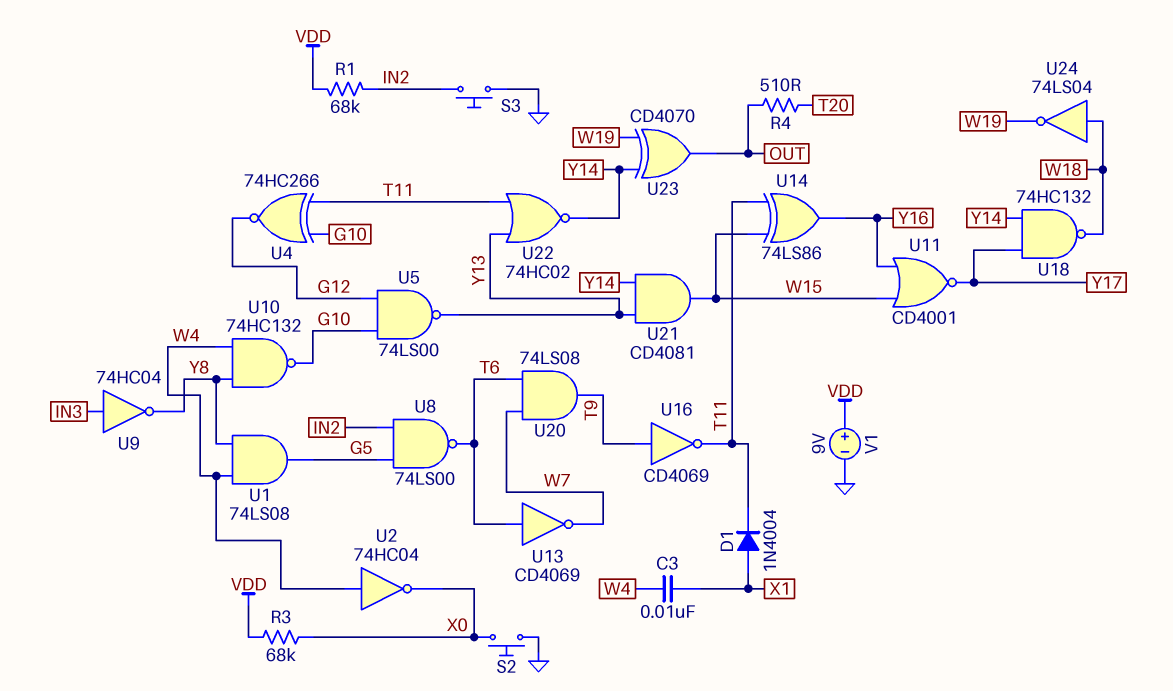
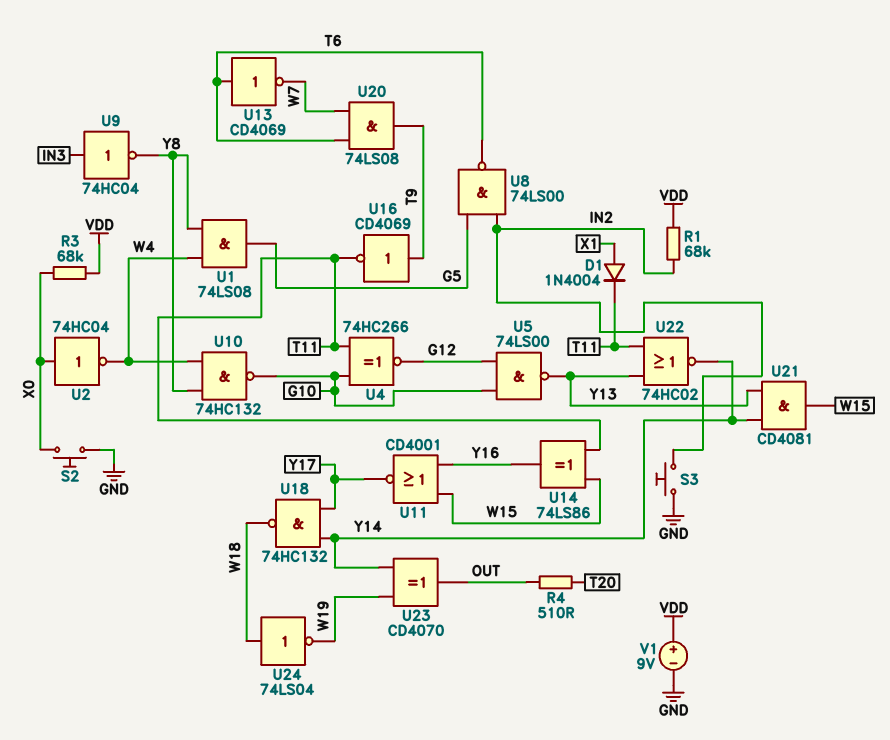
C3: 10nF (W4, X1) -> none
U2: NOT 74HC04 (in W4, out X0) -> NOT 74HC04 (in X0, out W4)

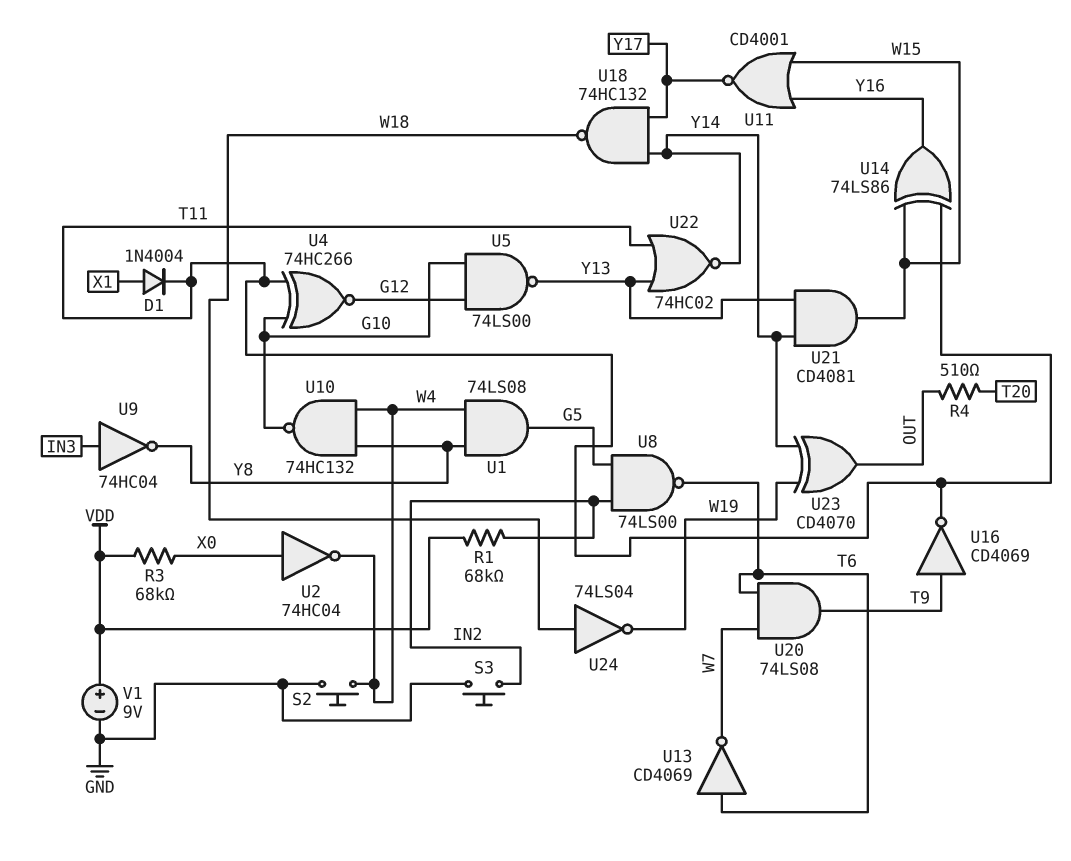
S2: button (GND, X0) -> button (GND, W4)

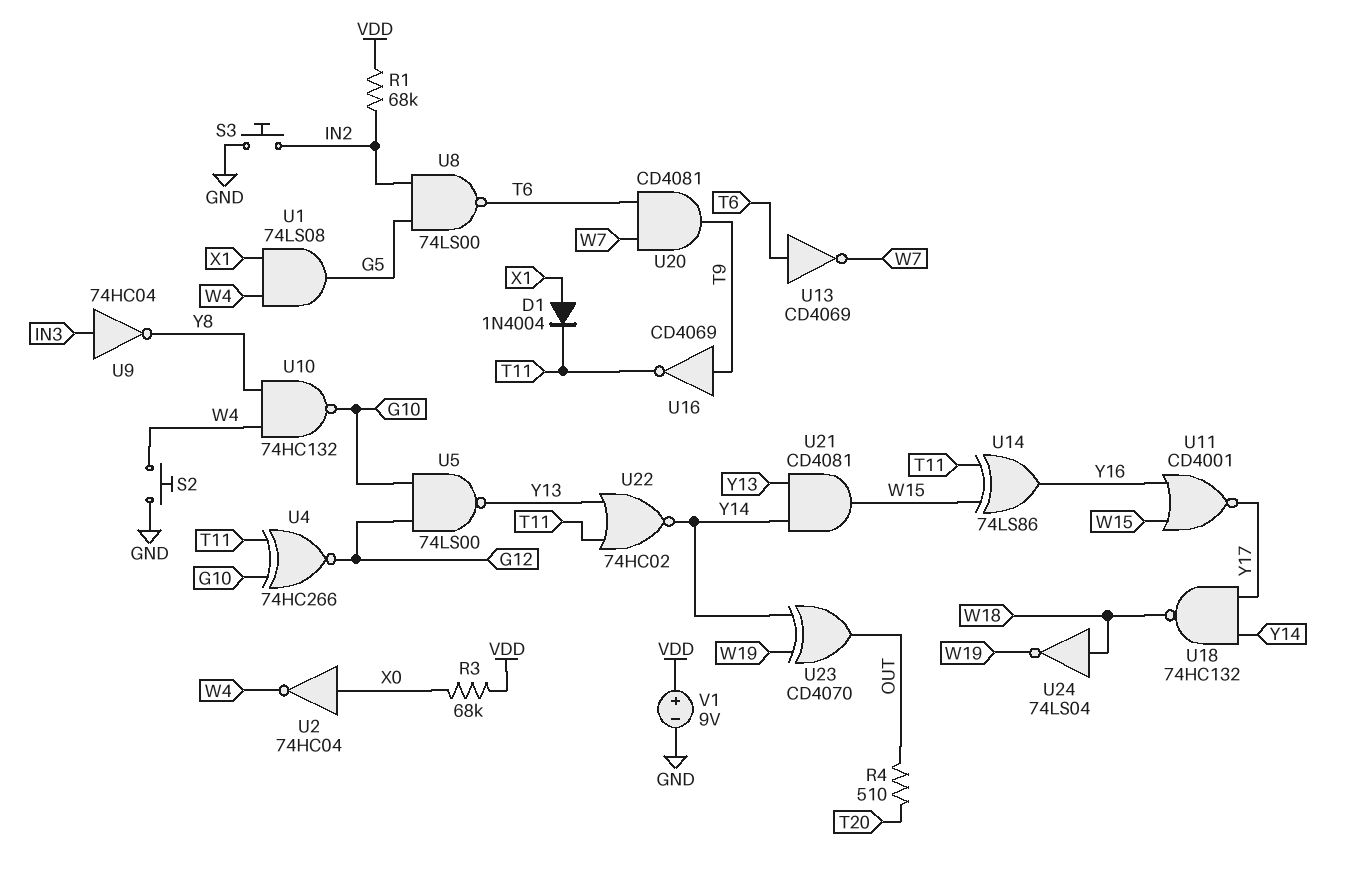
U1: AND 74LS08 (in W4, in Y8, out G5) -> AND 74LS08 (in W4, in X1, out G5)
U20: AND 74LS08 (in T6, in W7, out T9) -> AND CD4081 (in T6, in W7, out T9)

